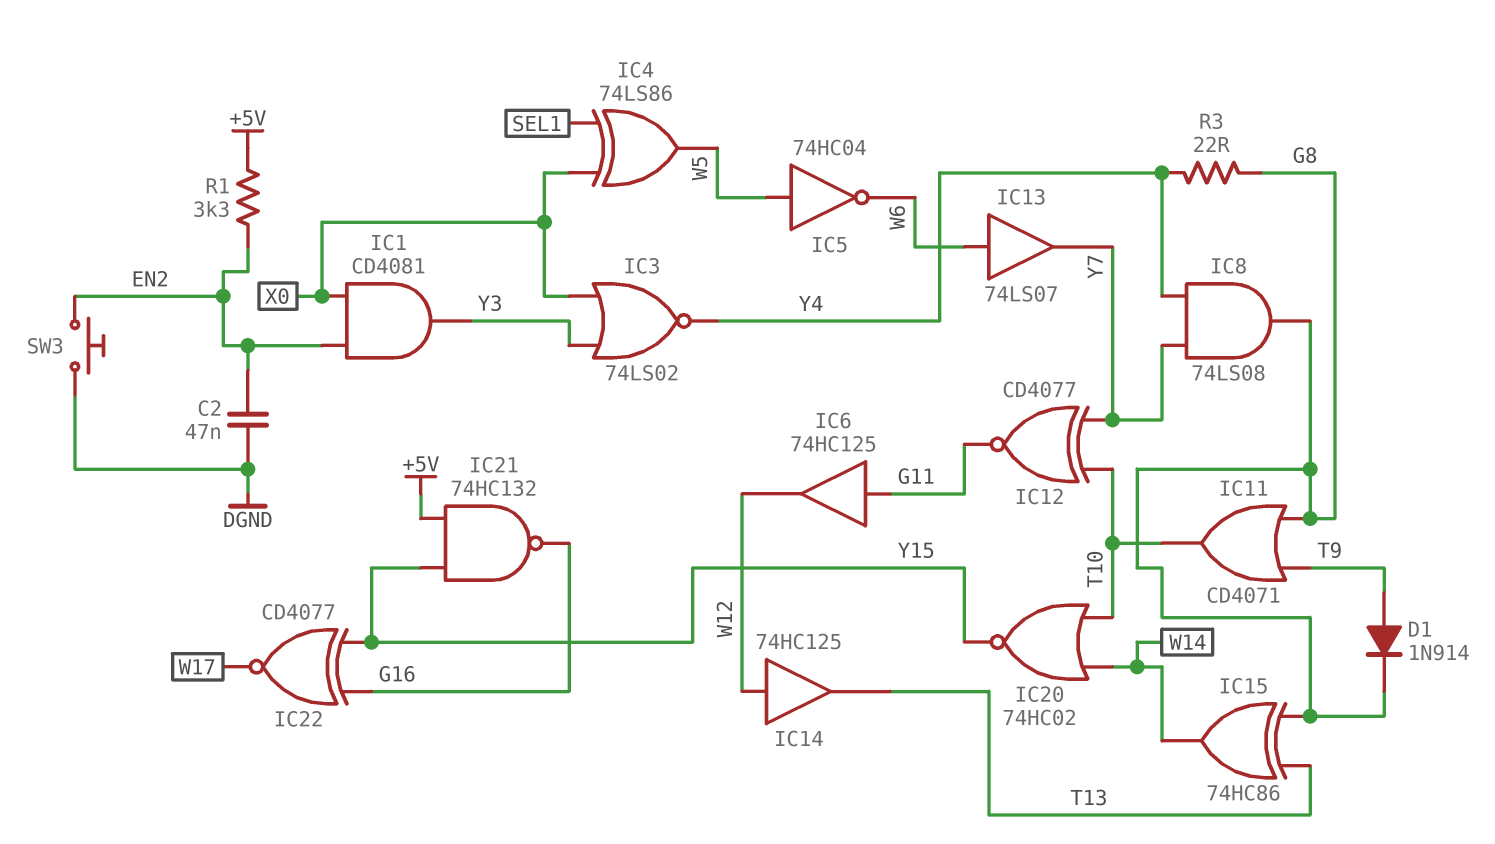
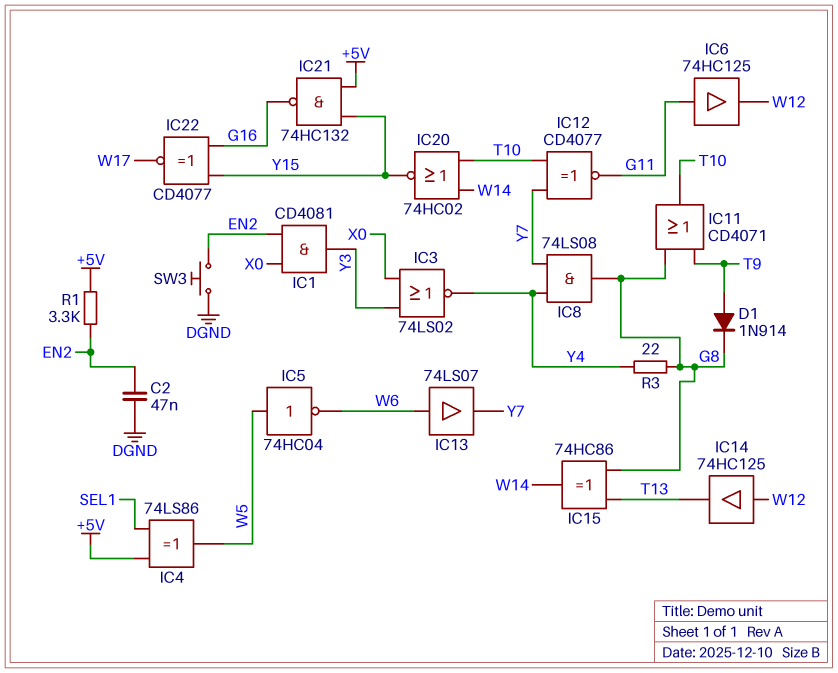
IC4: XOR 74LS86 (in SEL1, in X0, out W5) -> XOR 74LS86 (in +5V, in SEL1, out W5)

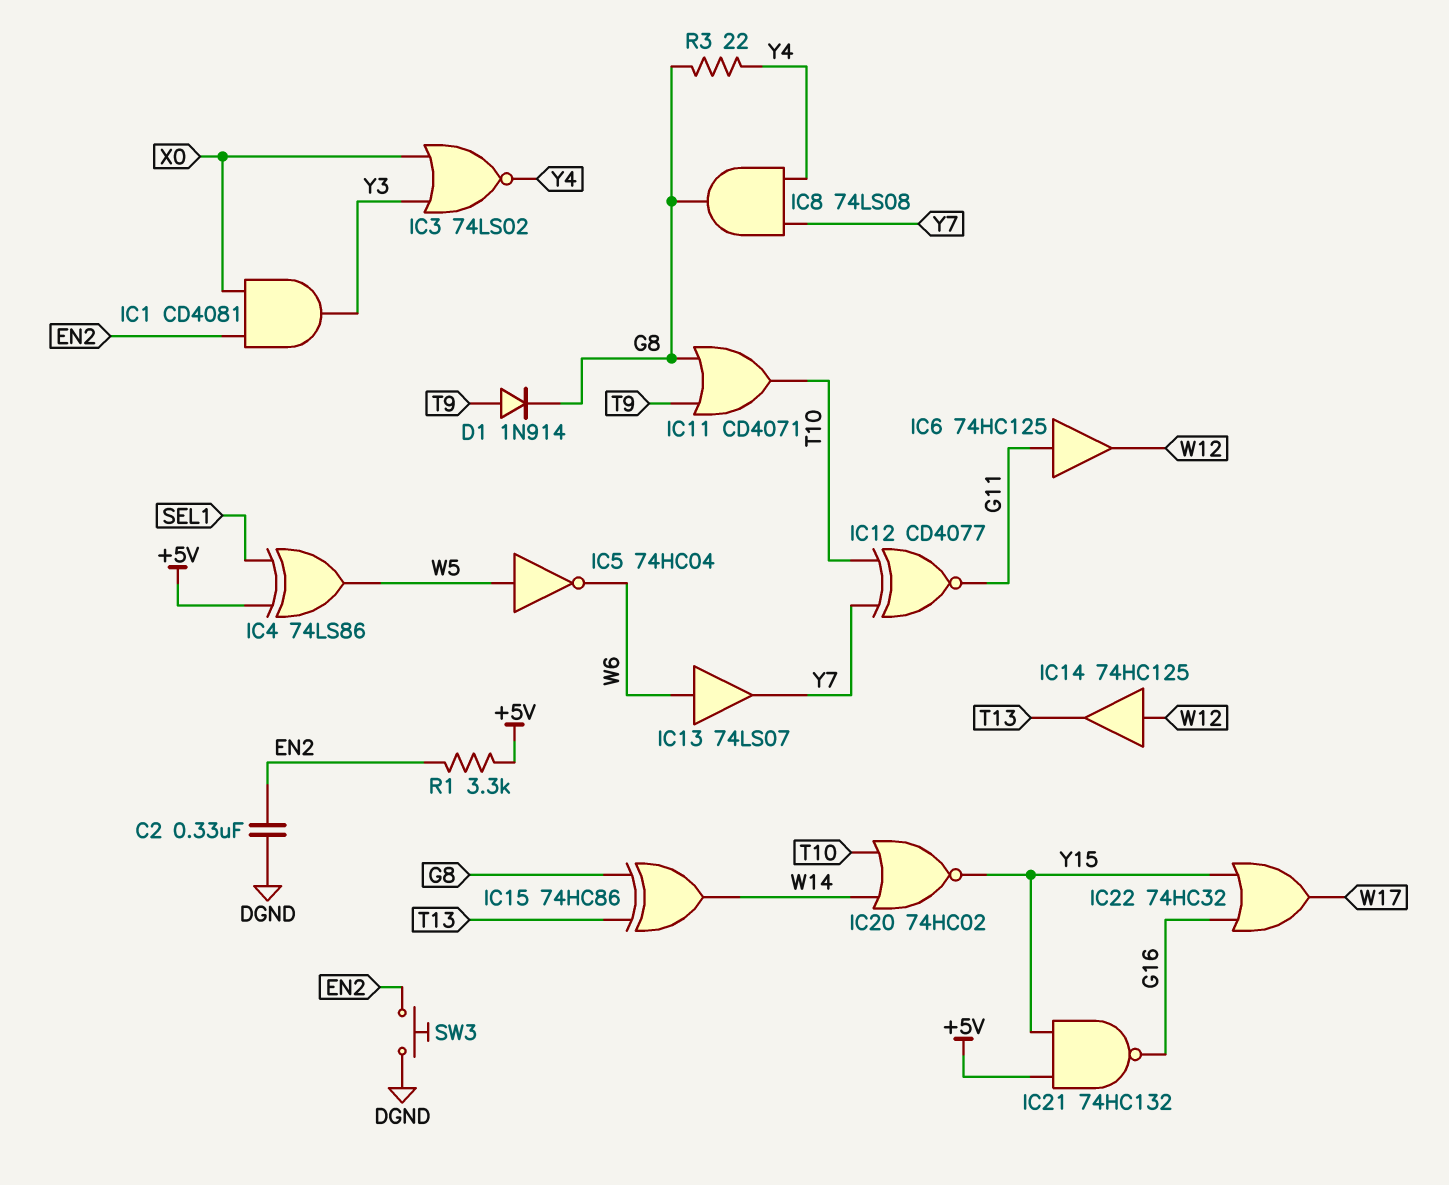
C2: 47nF (DGND, EN2) -> 330nF (DGND, EN2)
IC22: XNOR CD4077 (in G16, in Y15, out W17) -> OR 74HC32 (in G16, in Y15, out W17)

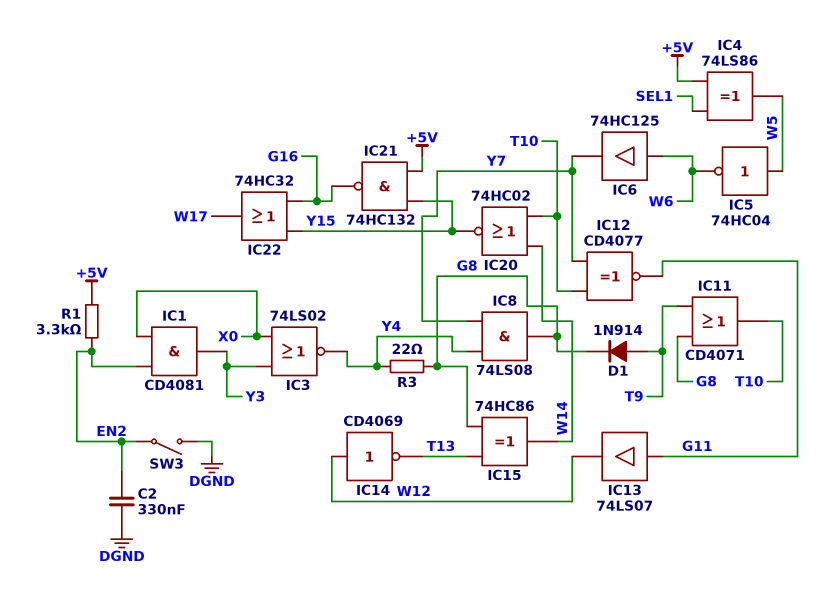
IC6: buffer 74HC125 (in G11, out W12) -> buffer 74HC125 (in W6, out Y7)
IC13: buffer 74LS07 (in W6, out Y7) -> buffer 74LS07 (in G11, out W12)
IC14: buffer 74HC125 (in W12, out T13) -> NOT CD4069 (in W12, out T13)
SW3: button (DGND, EN2) -> switch (DGND, EN2)

